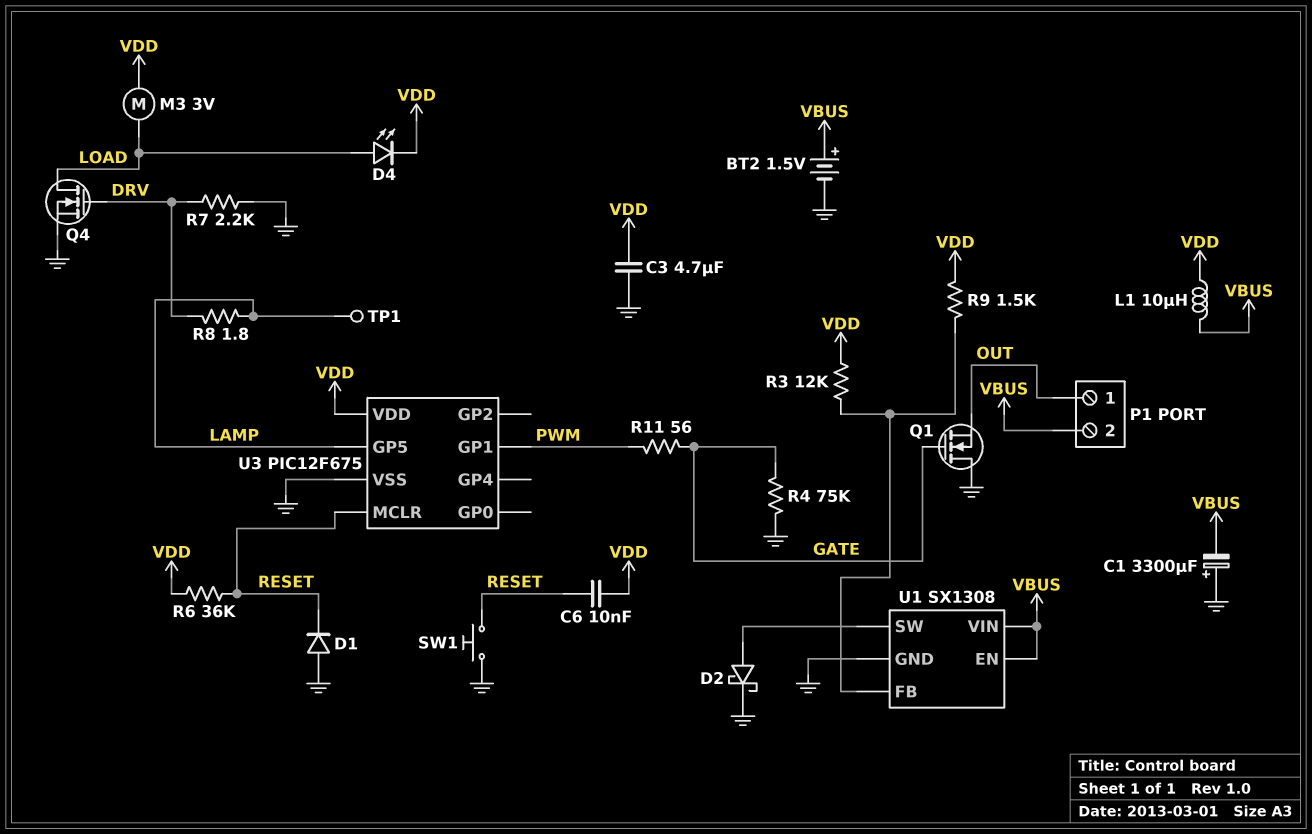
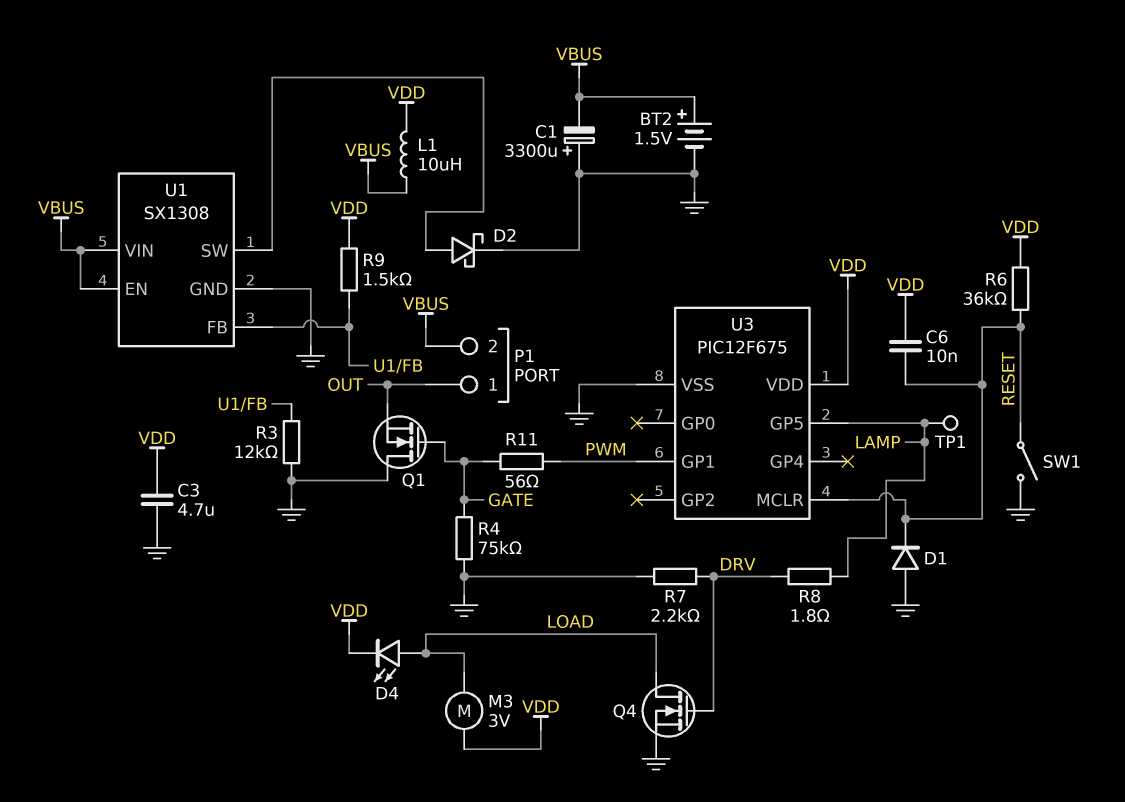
R3: 12k (U1/FB, VDD) -> 12k (GND, U1/FB)
SW1: button (GND, RESET) -> switch (GND, RESET)

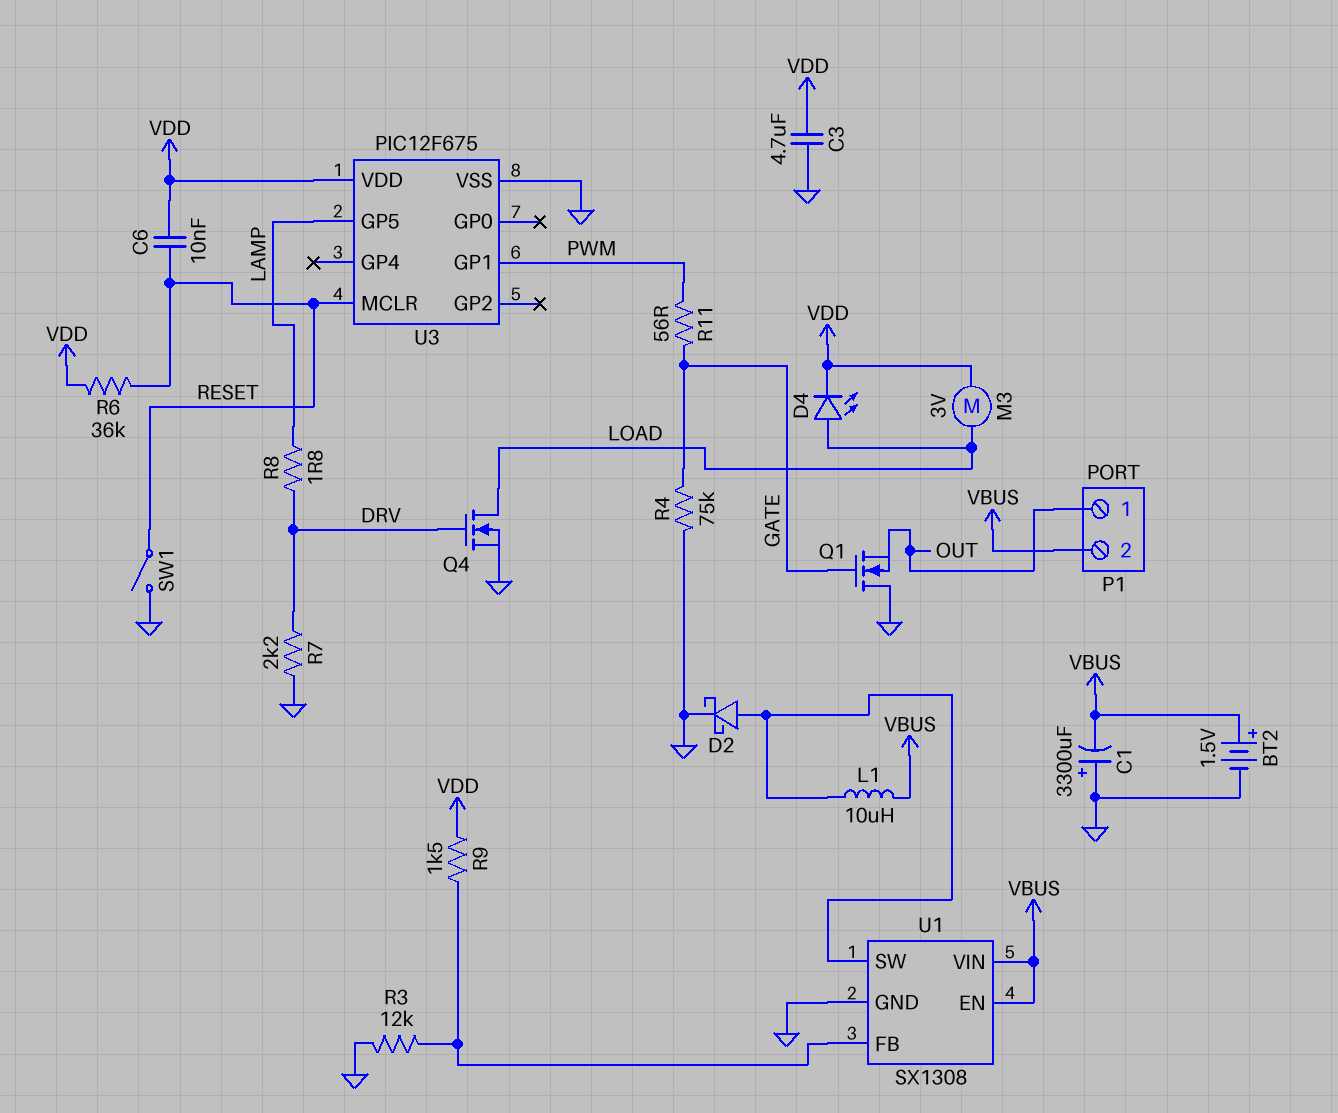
D1: diode (A GND, K RESET) -> none
L1: 10uH (VBUS, VDD) -> 10uH (U1/SW, VBUS)
TP1: test point (LAMP) -> none

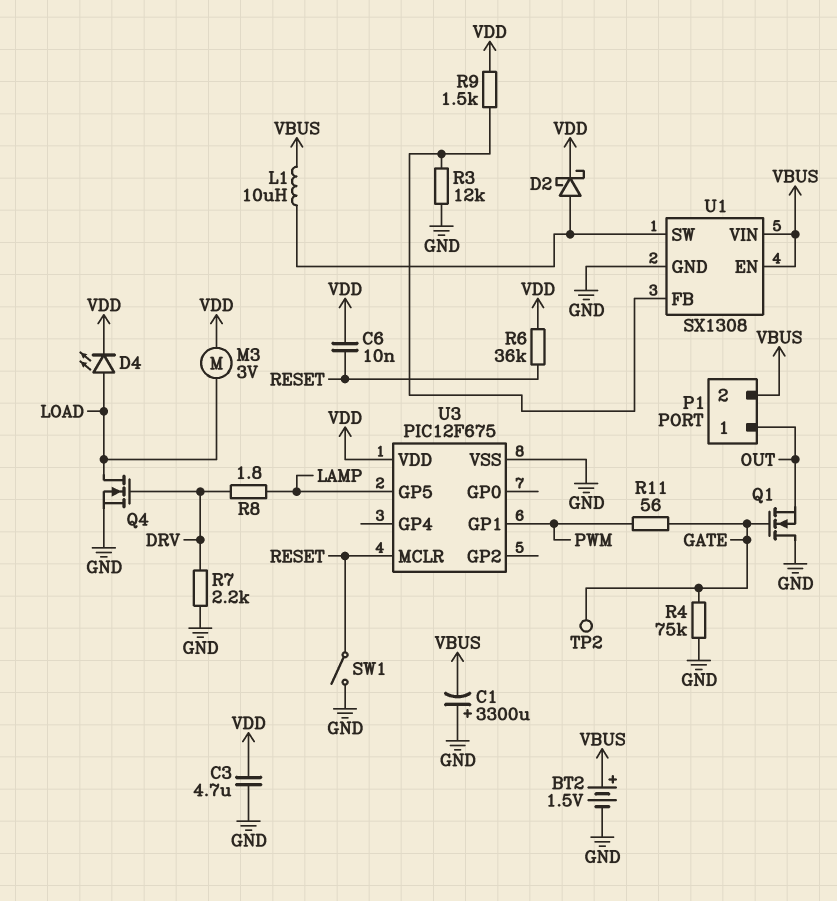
D2: schottky (A U1/SW, K GND) -> schottky (A U1/SW, K VDD)
TP2: none -> test point (GATE)

